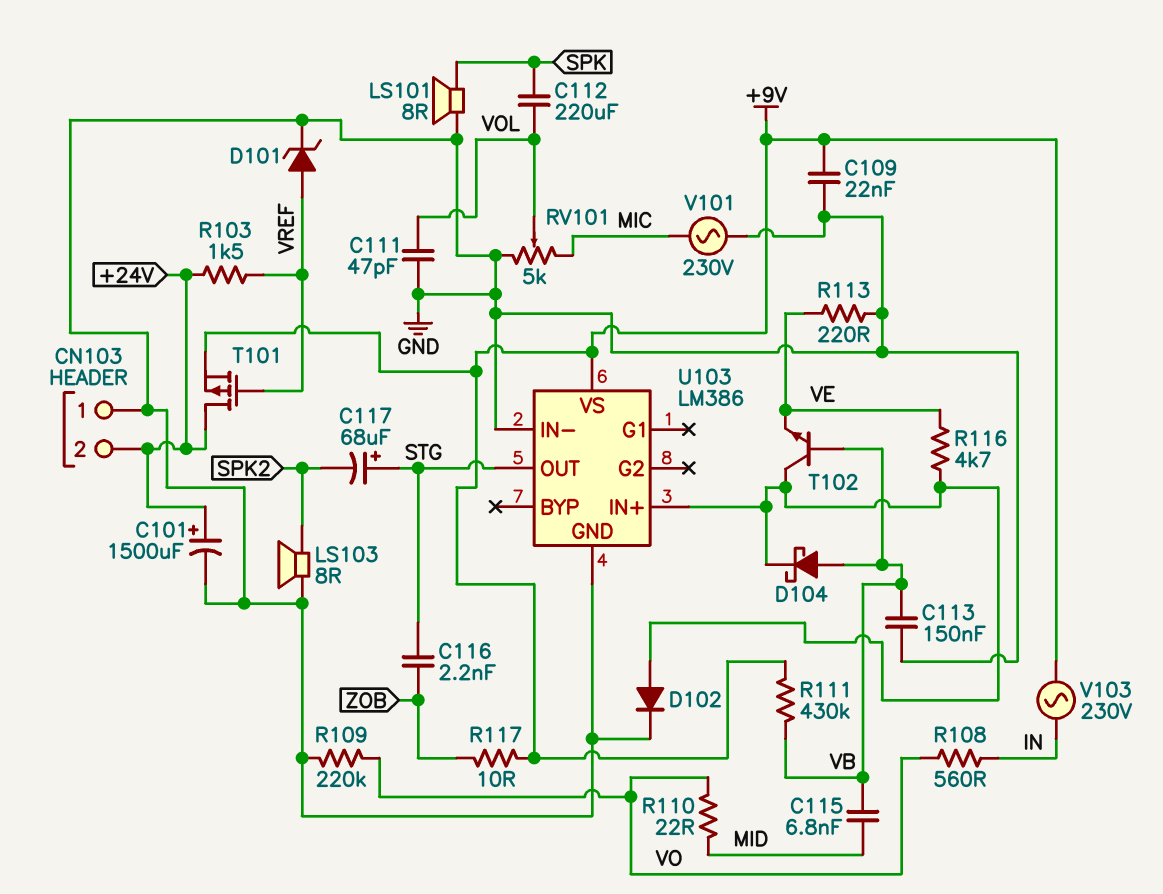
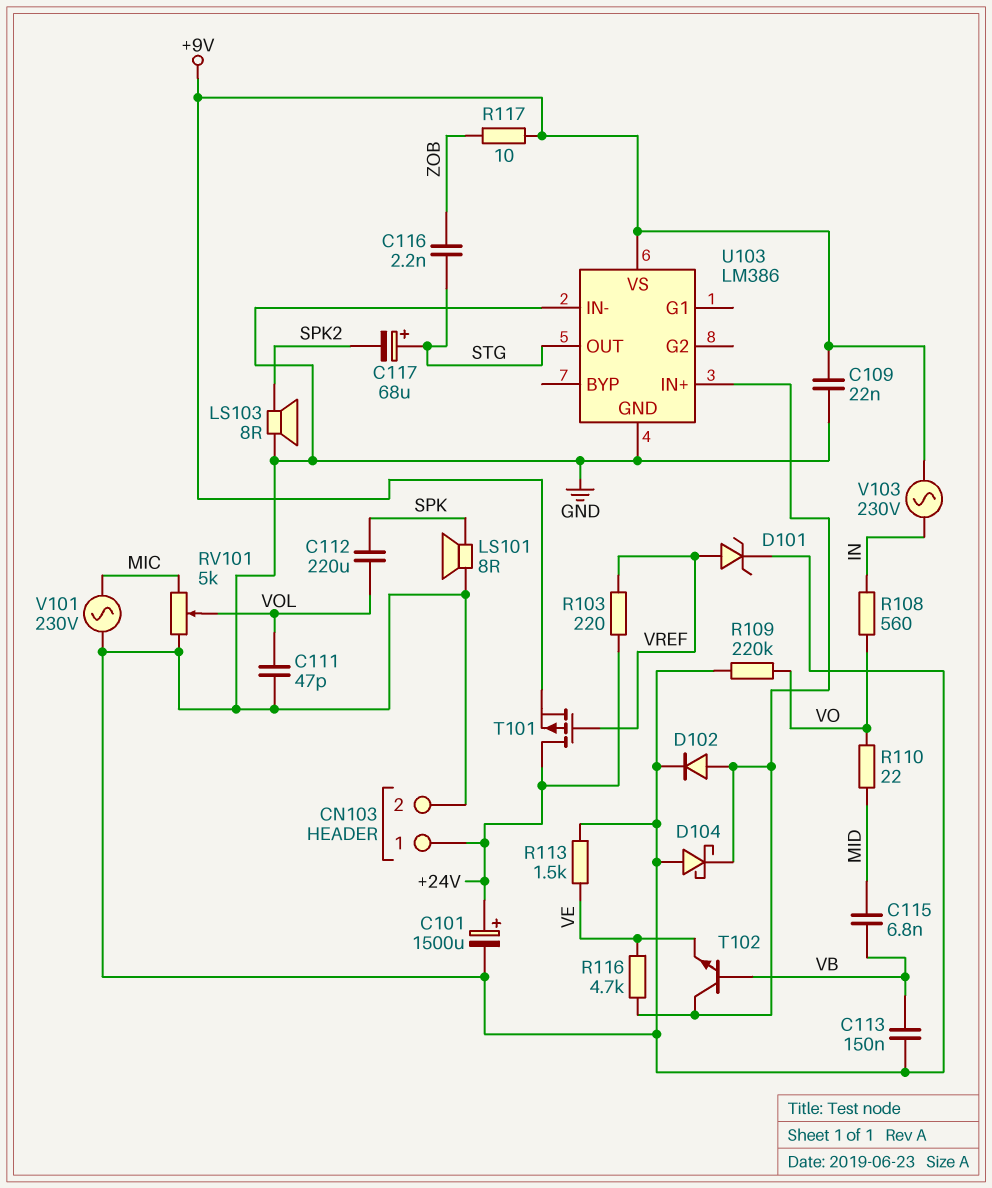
CN103 pin 1: GND -> +24V
CN103 pin 2: +24V -> GND
D104: schottky (A VB, K U103/IN+) -> schottky (A GND, K U103/IN+)
R103: 1.5k (+24V, VREF) -> 220 (+24V, VREF)
R111: 430k (+9V, VB) -> none
R113: 220 (GND, VE) -> 1.5k (GND, VE)

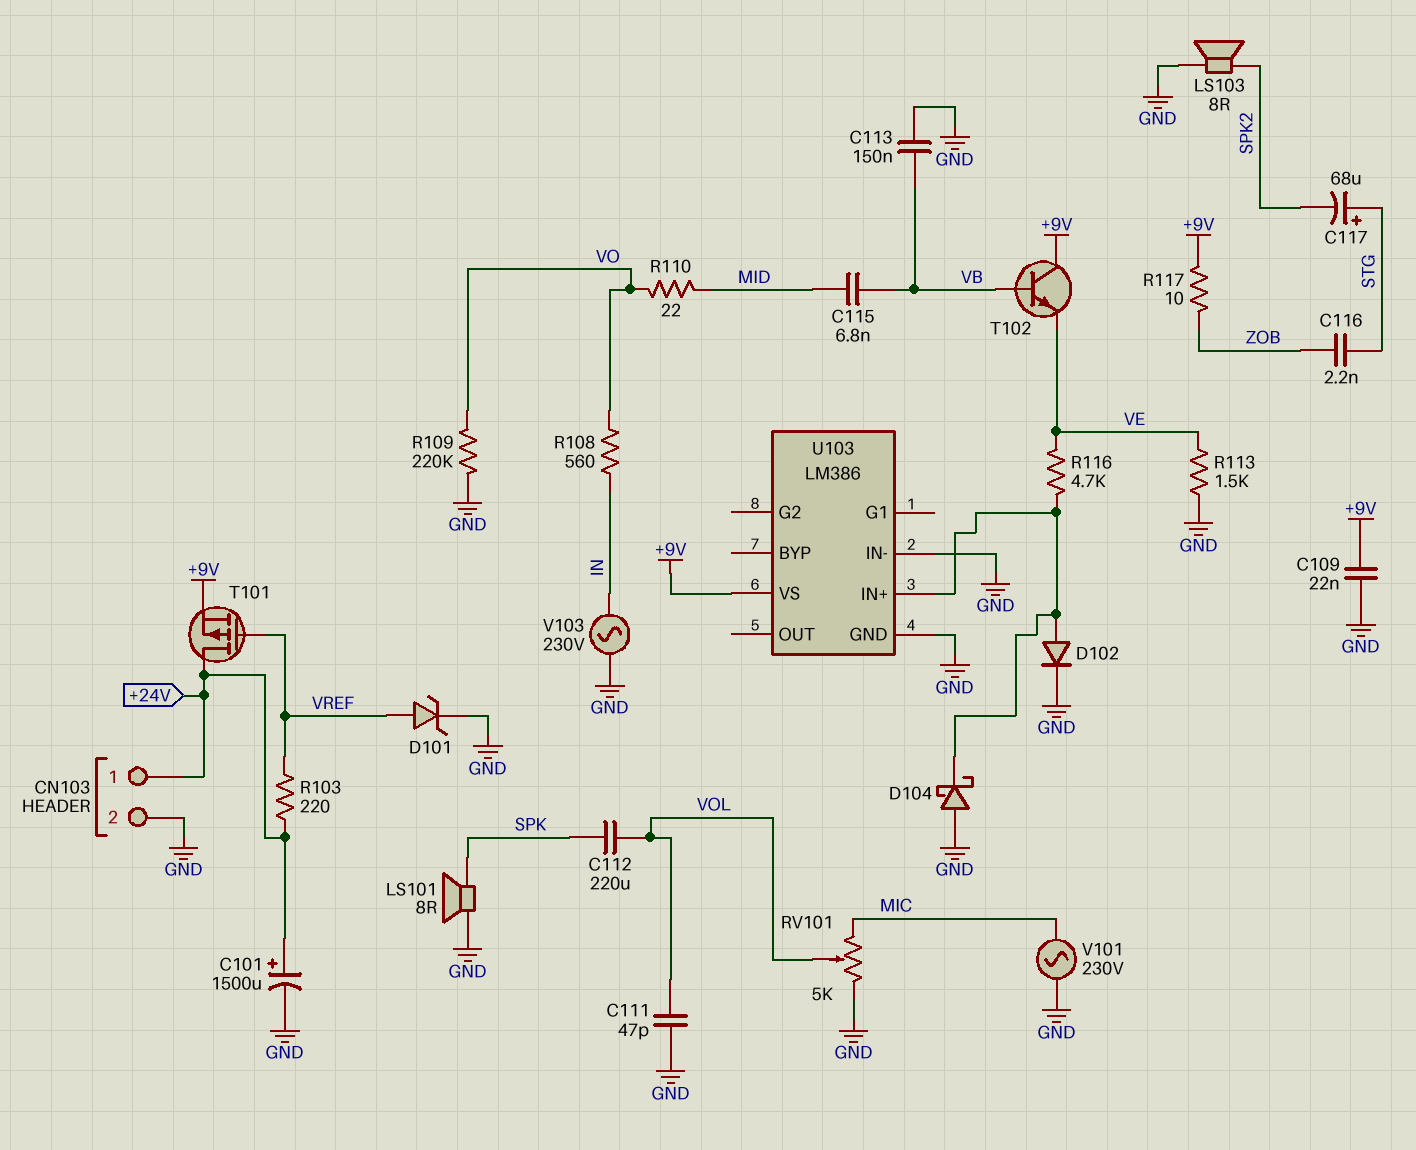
T102: NPN (B VB, C U103/IN+, E VE) -> NPN (B VB, C +9V, E VE)
U103 pin OUT: STG -> none
V103: AC 230V (+9V, IN) -> AC 230V (GND, IN)

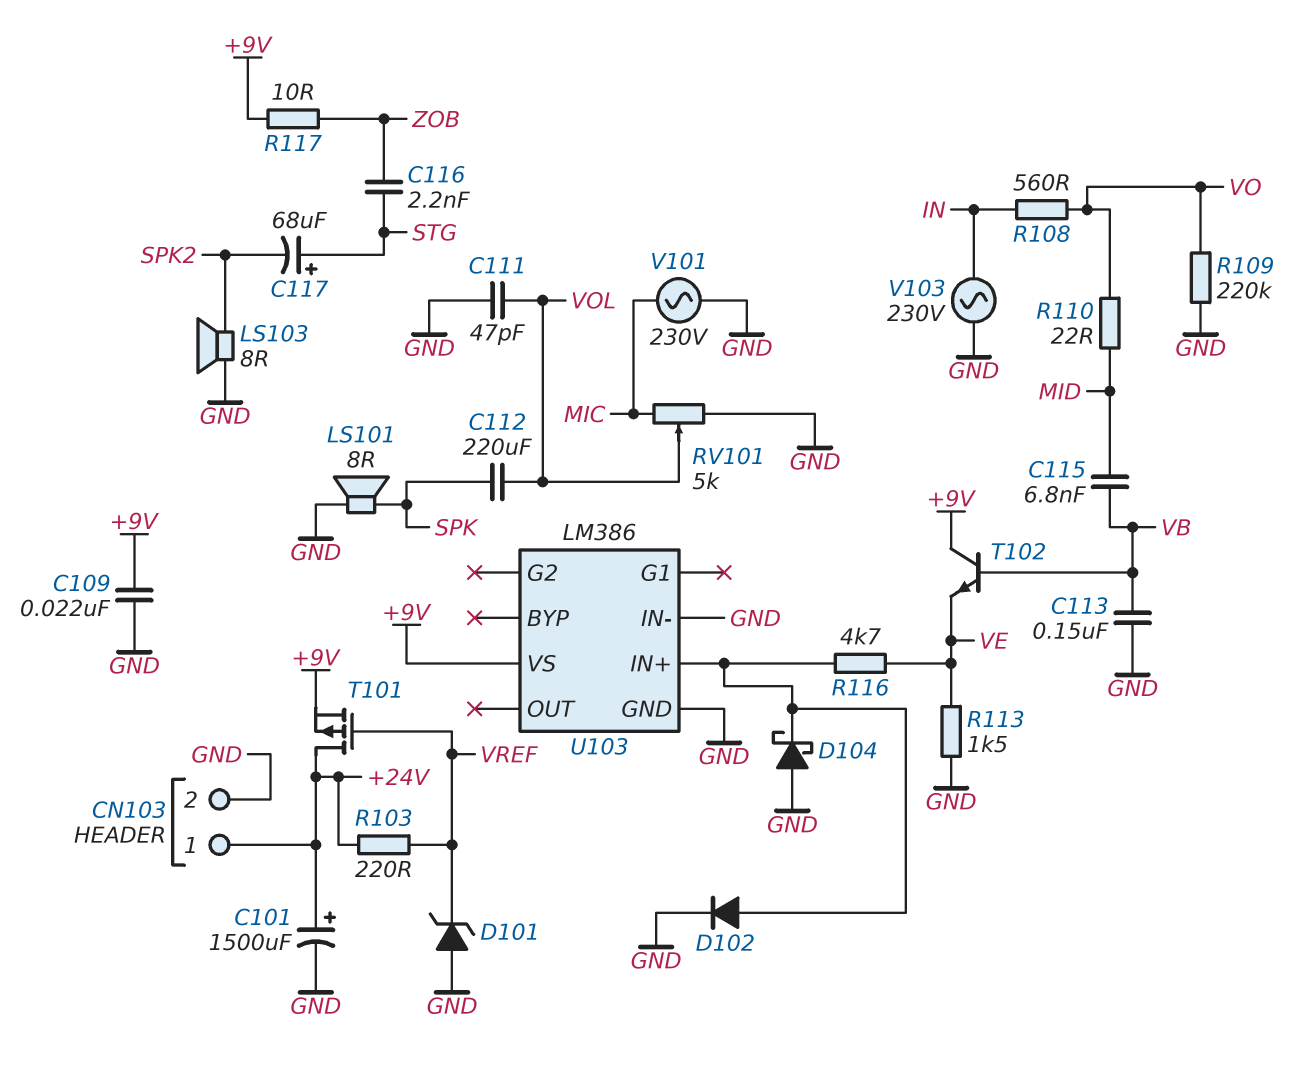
D101: zener (A VREF, K GND) -> zener (A GND, K VREF)

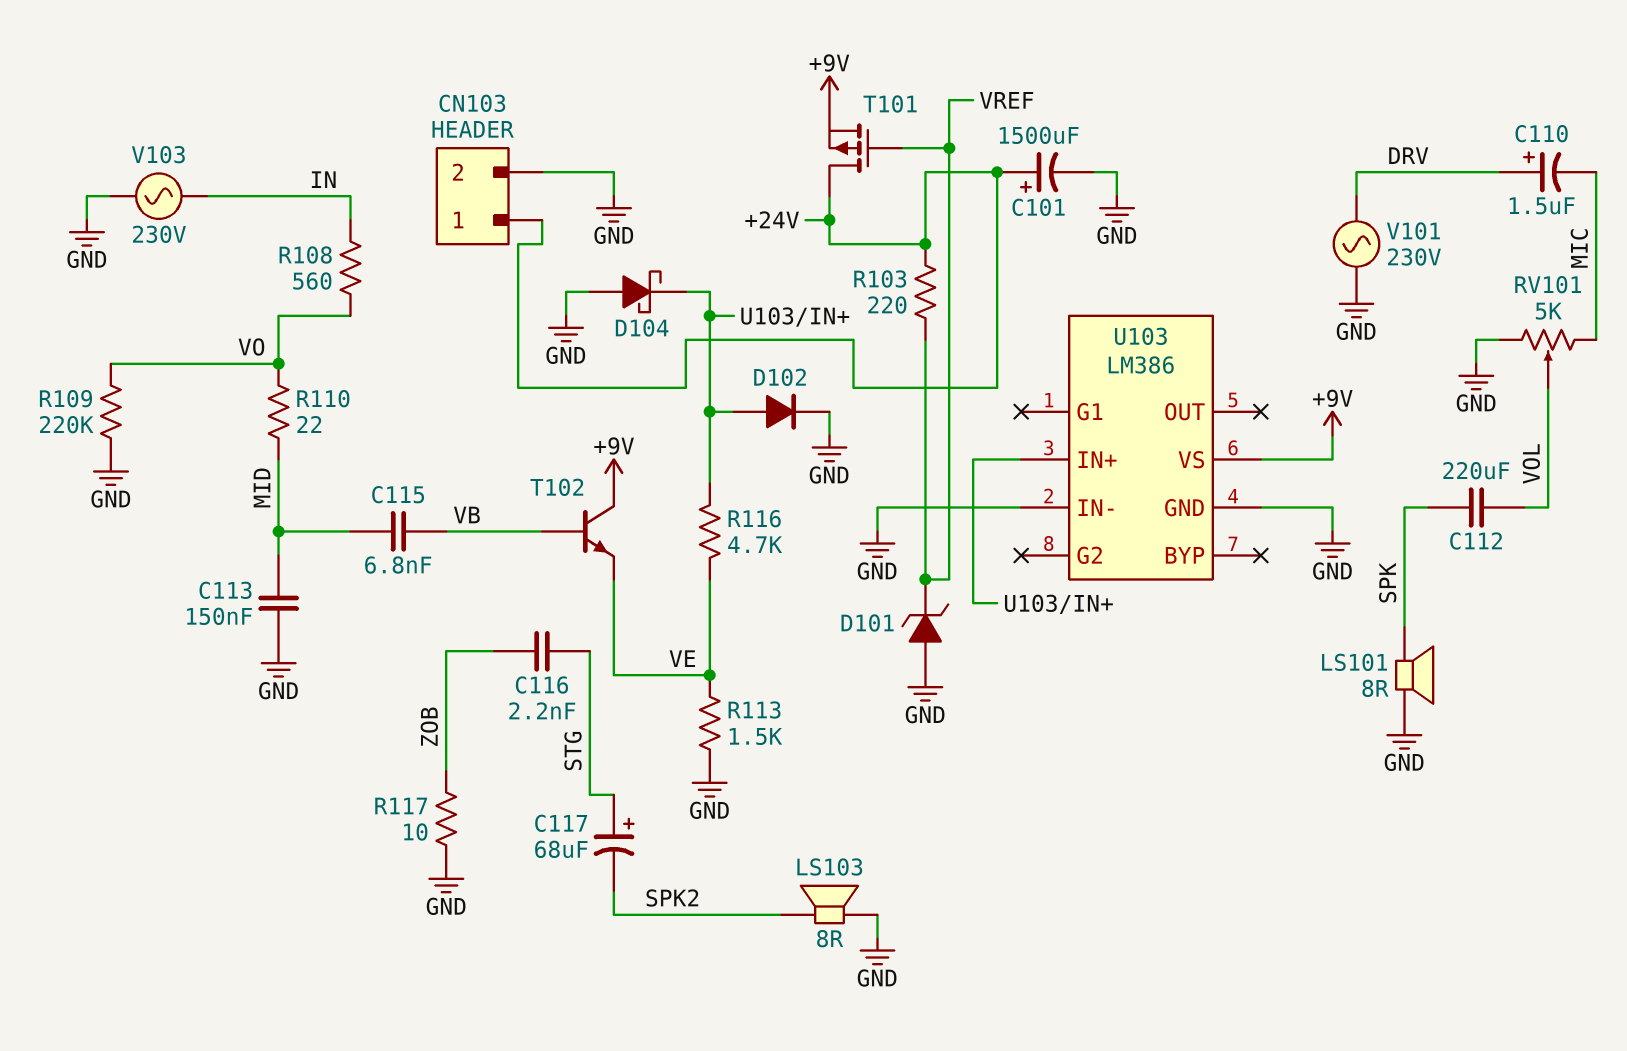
C109: 22nF (+9V, GND) -> none
C110: none -> 1.5uF (plus DRV, minus MIC)
C111: 47pF (GND, VOL) -> none
C113: 150nF (GND, VB) -> 150nF (GND, MID)
R117: 10 (+9V, ZOB) -> 10 (GND, ZOB)
V101: AC 230V (GND, MIC) -> AC 230V (DRV, GND)

